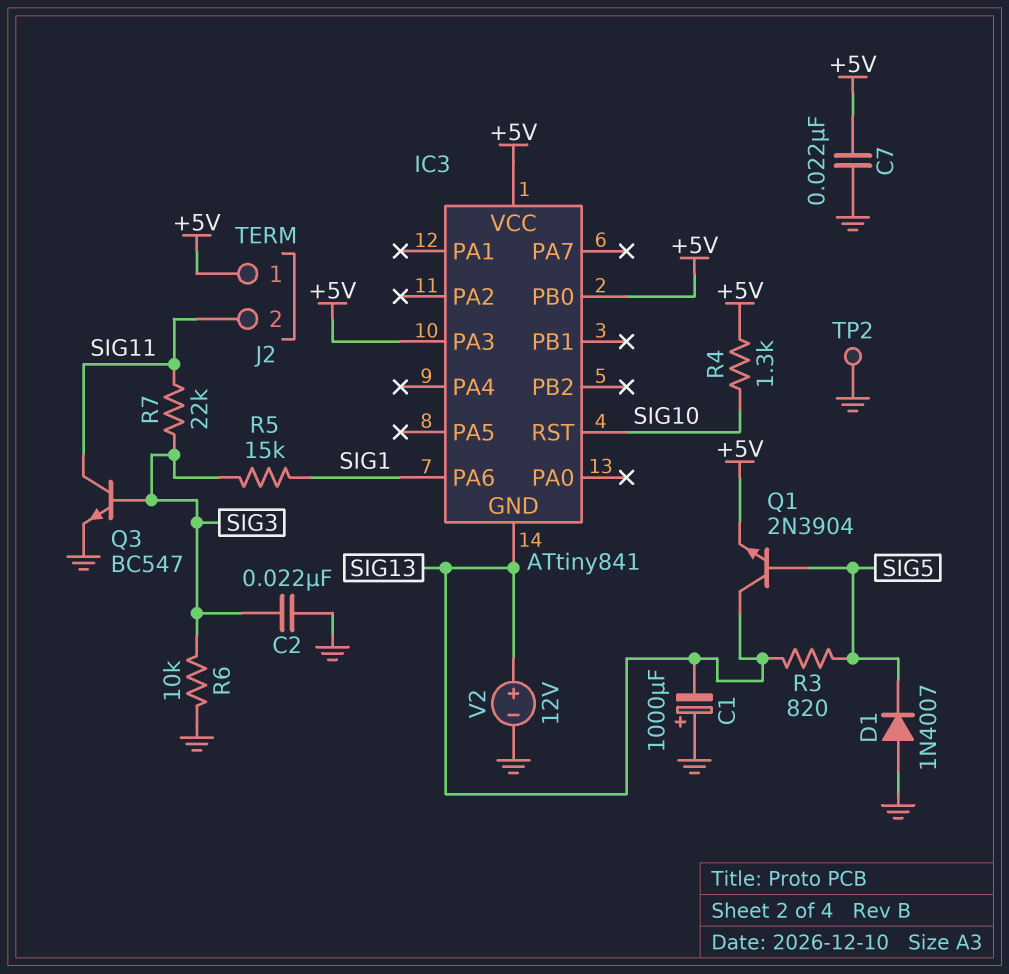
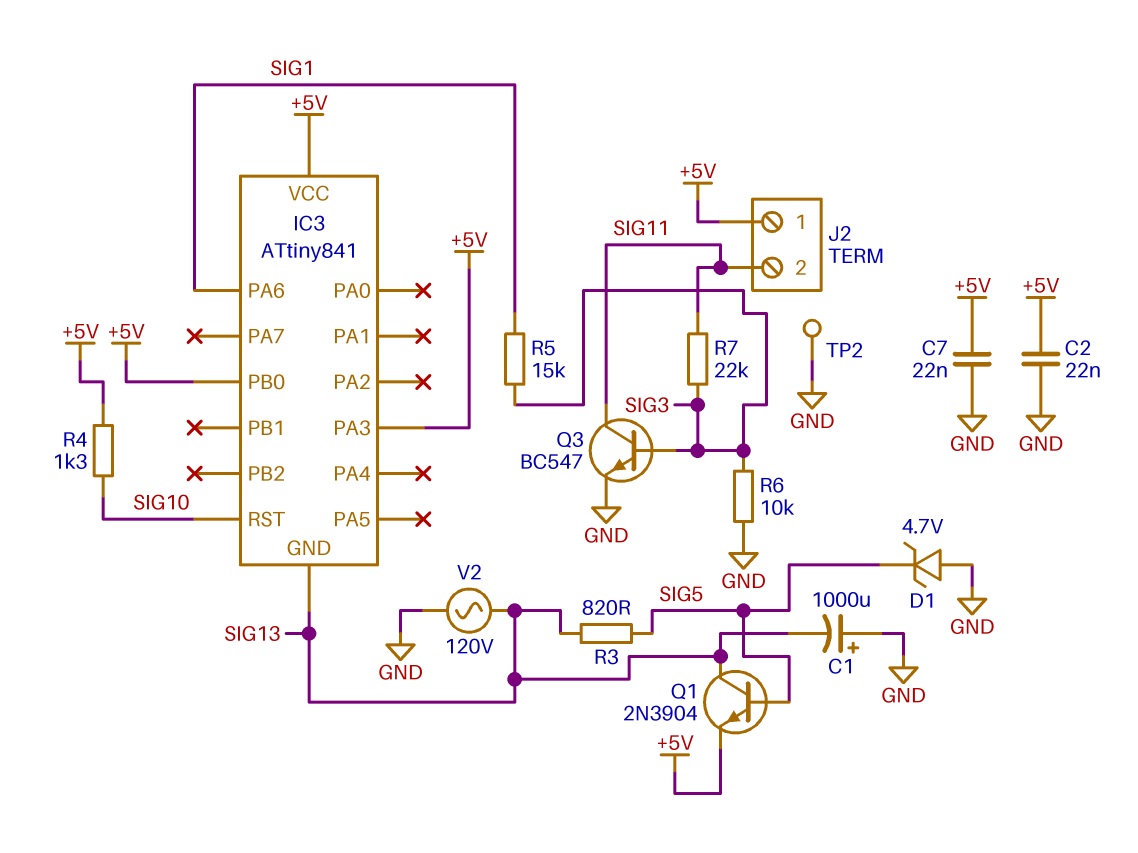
C2: 22nF (GND, SIG3) -> 22nF (+5V, GND)
D1: diode 1N4007 (A GND, K SIG5) -> zener 4.7V (A GND, K SIG5)
V2: 12V (plus SIG13, minus GND) -> AC 120V (GND, SIG13)

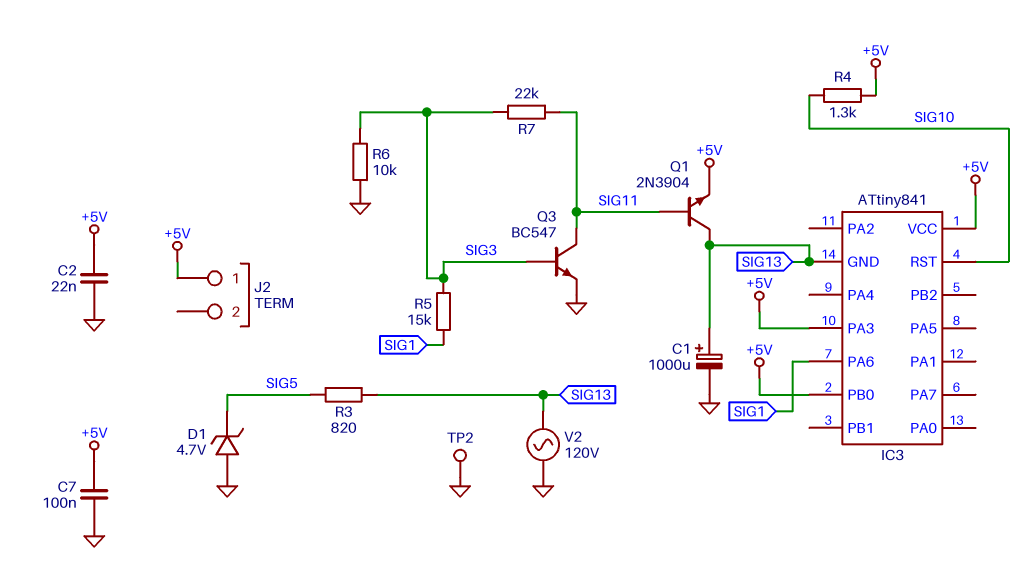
C1: 1000uF (plus GND, minus SIG13) -> 1000uF (plus SIG13, minus GND)
C7: 22nF (+5V, GND) -> 100nF (+5V, GND)
J2 pin 2: SIG11 -> none
Q1: NPN 2N3904 (B SIG5, C SIG13, E +5V) -> NPN 2N3904 (B SIG11, C SIG13, E +5V)

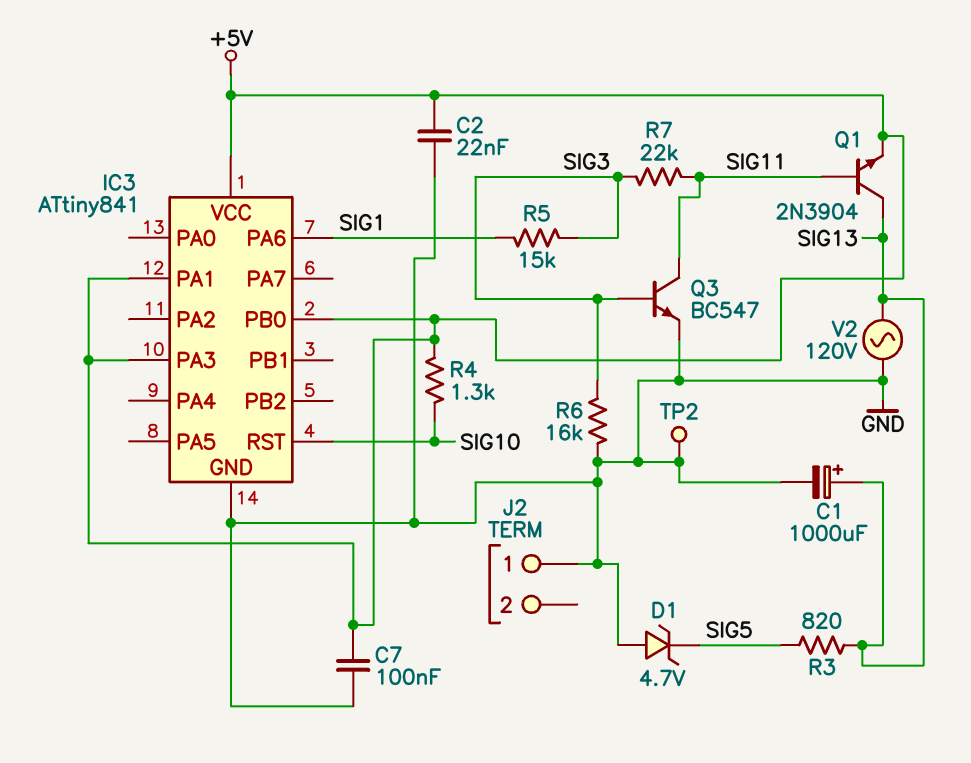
IC3 pin GND: SIG13 -> GND
IC3 pin PA1: none -> +5V
J2 pin 1: +5V -> GND
R6: 10k (GND, SIG3) -> 16k (GND, SIG3)

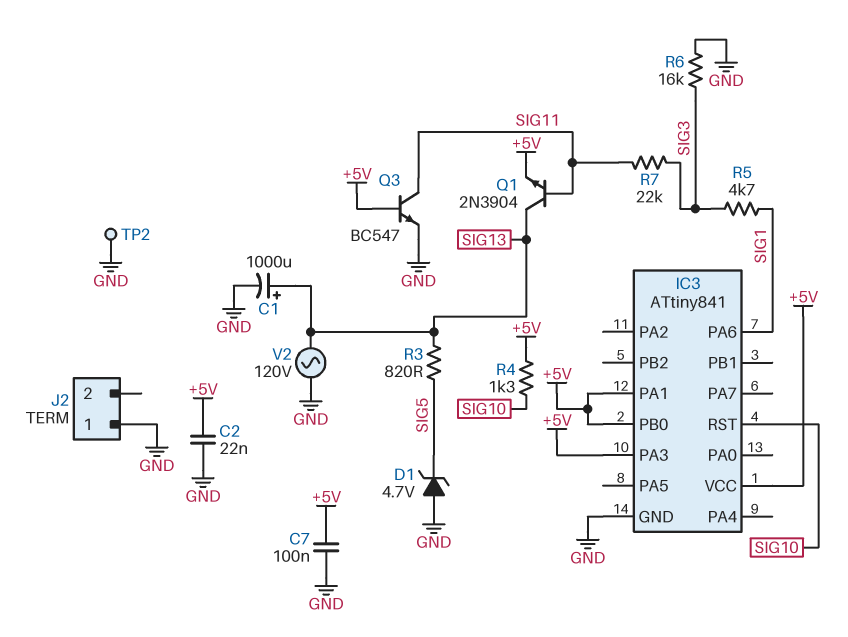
Q3: NPN BC547 (B SIG3, C SIG11, E GND) -> NPN BC547 (B +5V, C SIG11, E GND)
R5: 15k (SIG1, SIG3) -> 4.7k (SIG1, SIG3)

